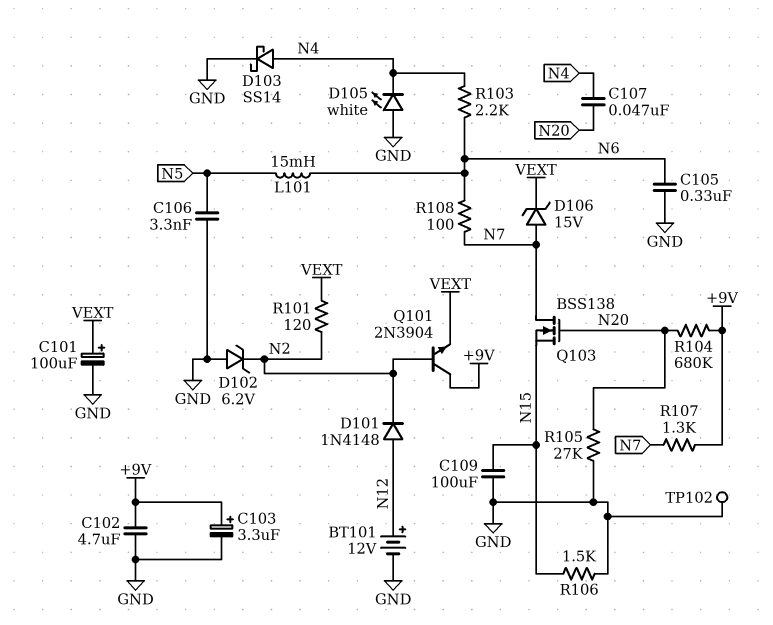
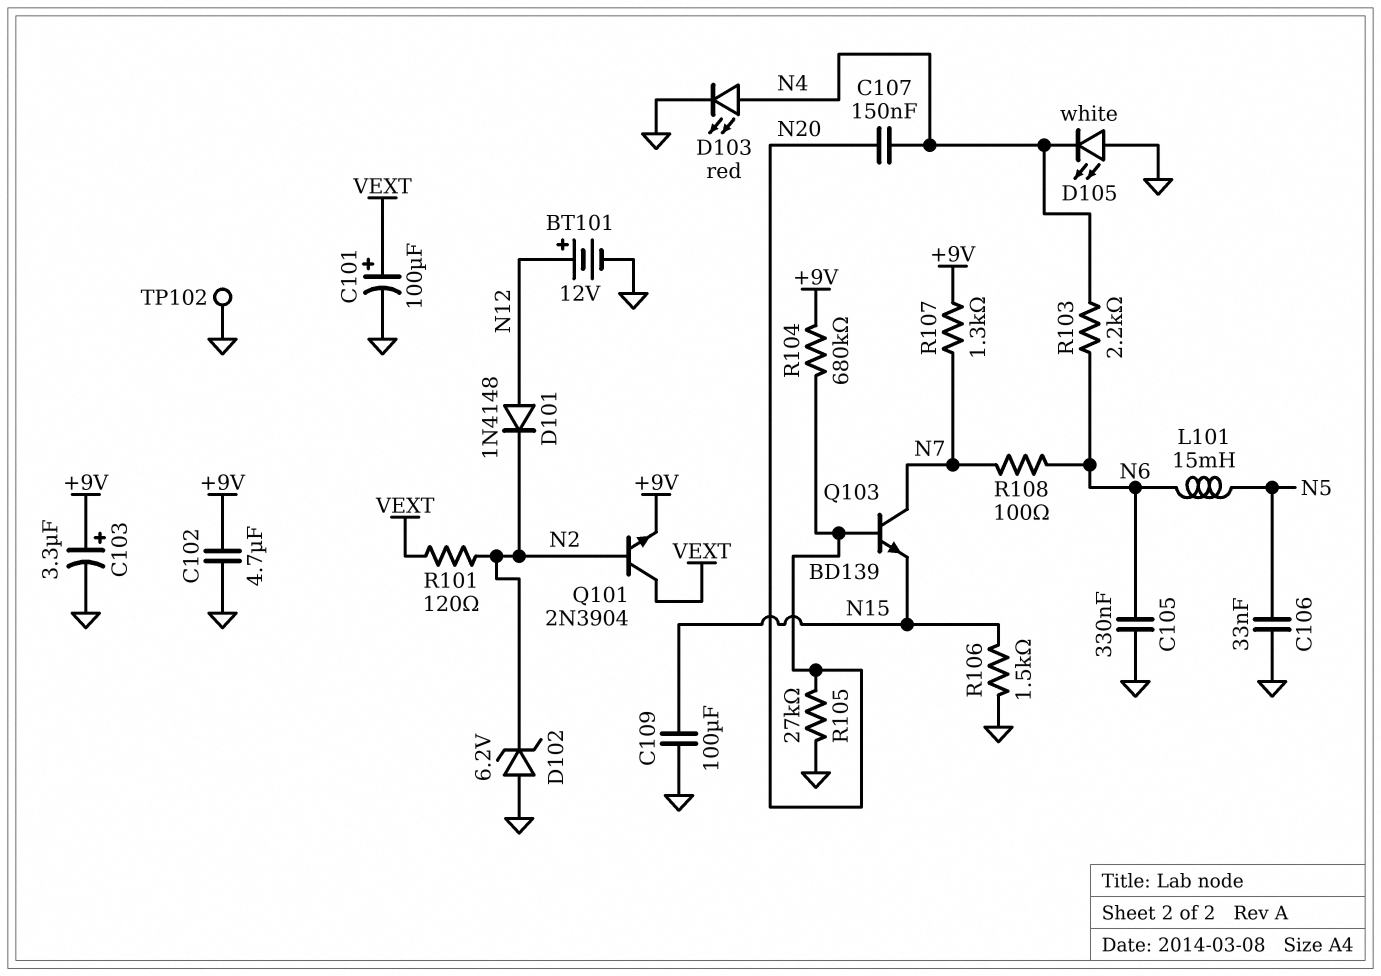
C106: 3.3nF (GND, N5) -> 33nF (GND, N5)
C107: 47nF (N4, N20) -> 150nF (N4, N20)
D103: schottky SS14 (A N4, K GND) -> LED red (A N4, K GND)
D106: zener 15V (A N7, K VEXT) -> none
Q101: NPN 2N3904 (B N2, C +9V, E VEXT) -> NPN 2N3904 (B N2, C VEXT, E +9V)
Q103: NMOS BSS138 (G N20, D N7, S N15) -> NPN BD139 (B N20, C N7, E N15)

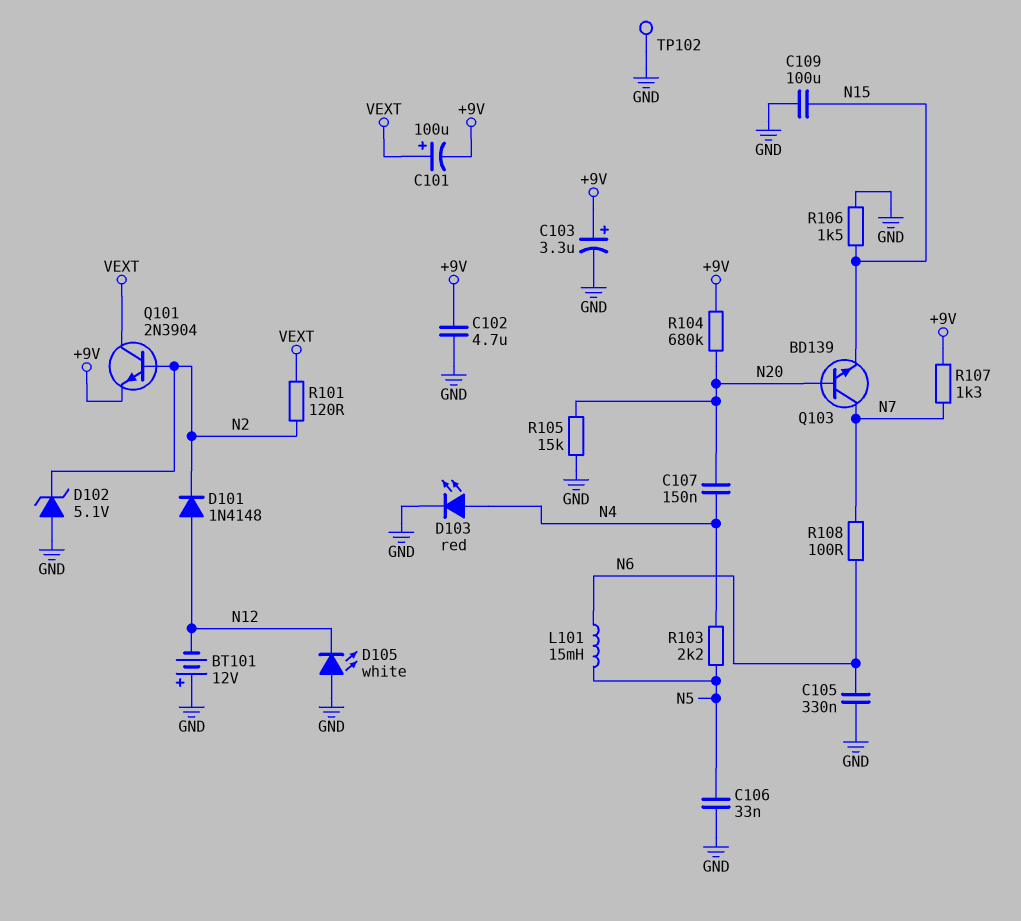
BT101: 12V (plus N12, minus GND) -> 12V (plus GND, minus N12)
C101: 100uF (plus VEXT, minus GND) -> 100uF (plus VEXT, minus +9V)
D102: zener 6.2V (A GND, K N2) -> zener 5.1V (A GND, K N2)
D105: LED white (A GND, K N4) -> LED white (A GND, K N12)
R103: 2.2k (N4, N6) -> 2.2k (N4, N5)
R105: 27k (GND, N20) -> 15k (GND, N20)

